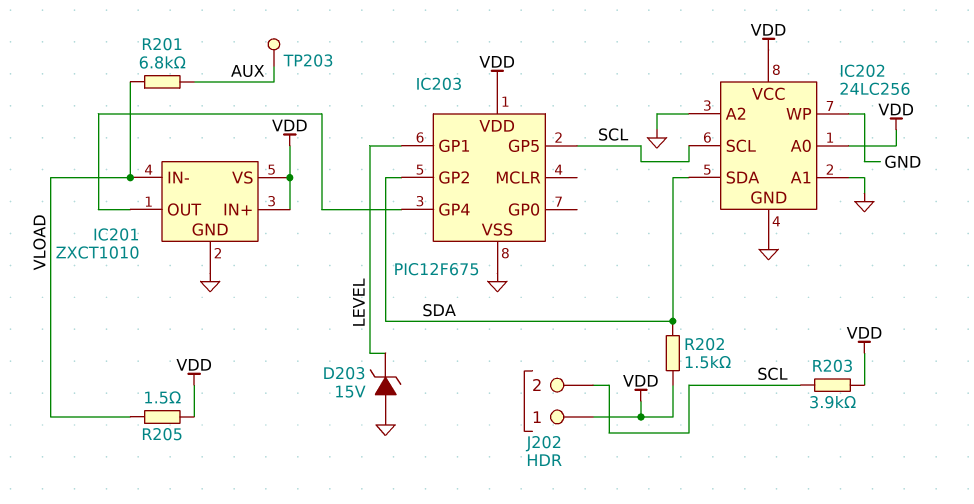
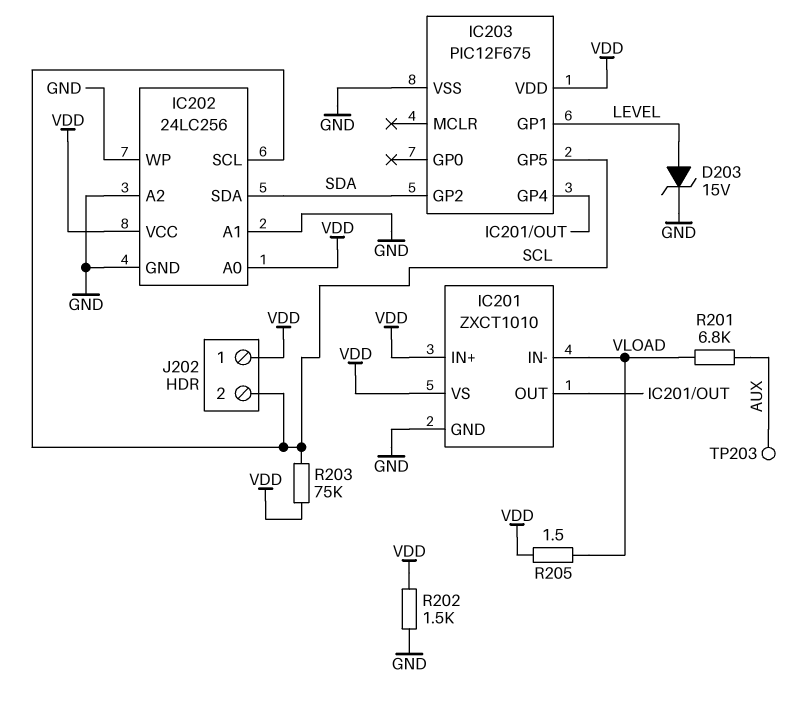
D203: zener 15V (A GND, K LEVEL) -> zener 15V (A LEVEL, K GND)
R202: 1.5k (SDA, VDD) -> 1.5k (GND, VDD)
R203: 3.9k (SCL, VDD) -> 75k (SCL, VDD)

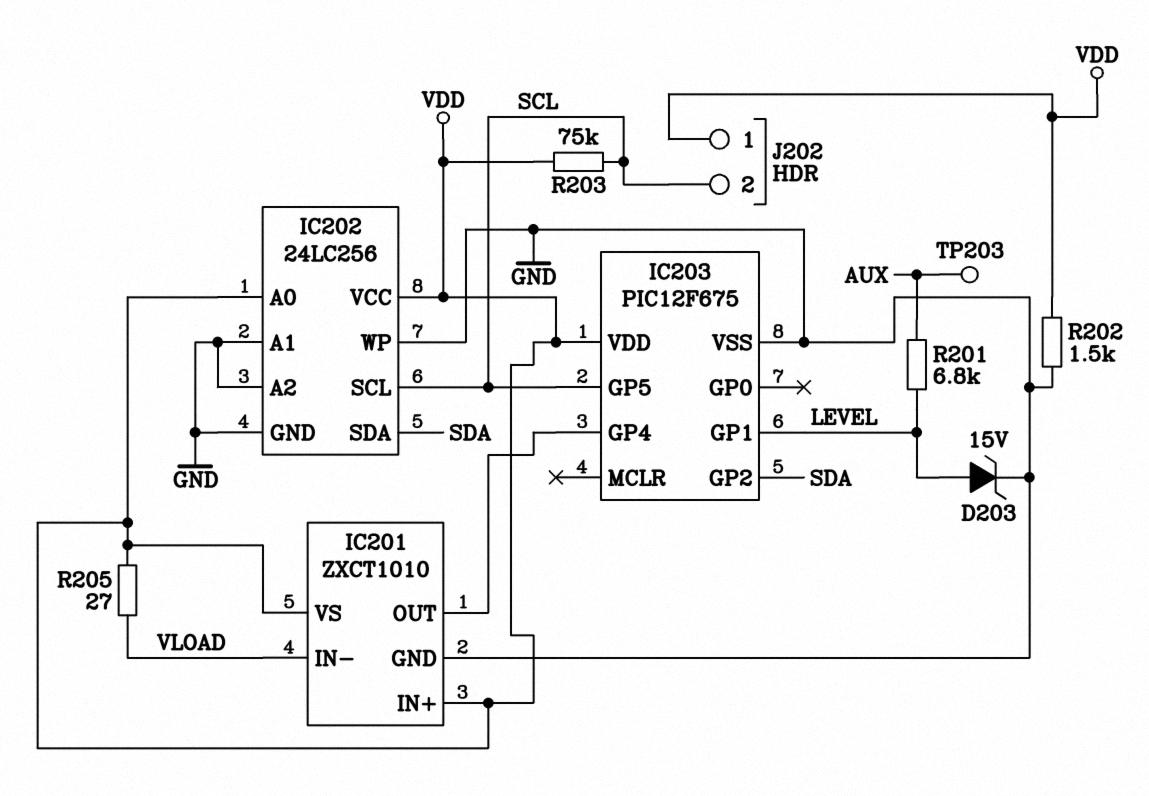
R201: 6.8k (AUX, VLOAD) -> 6.8k (AUX, LEVEL)
R205: 1.5 (VDD, VLOAD) -> 27 (VDD, VLOAD)

